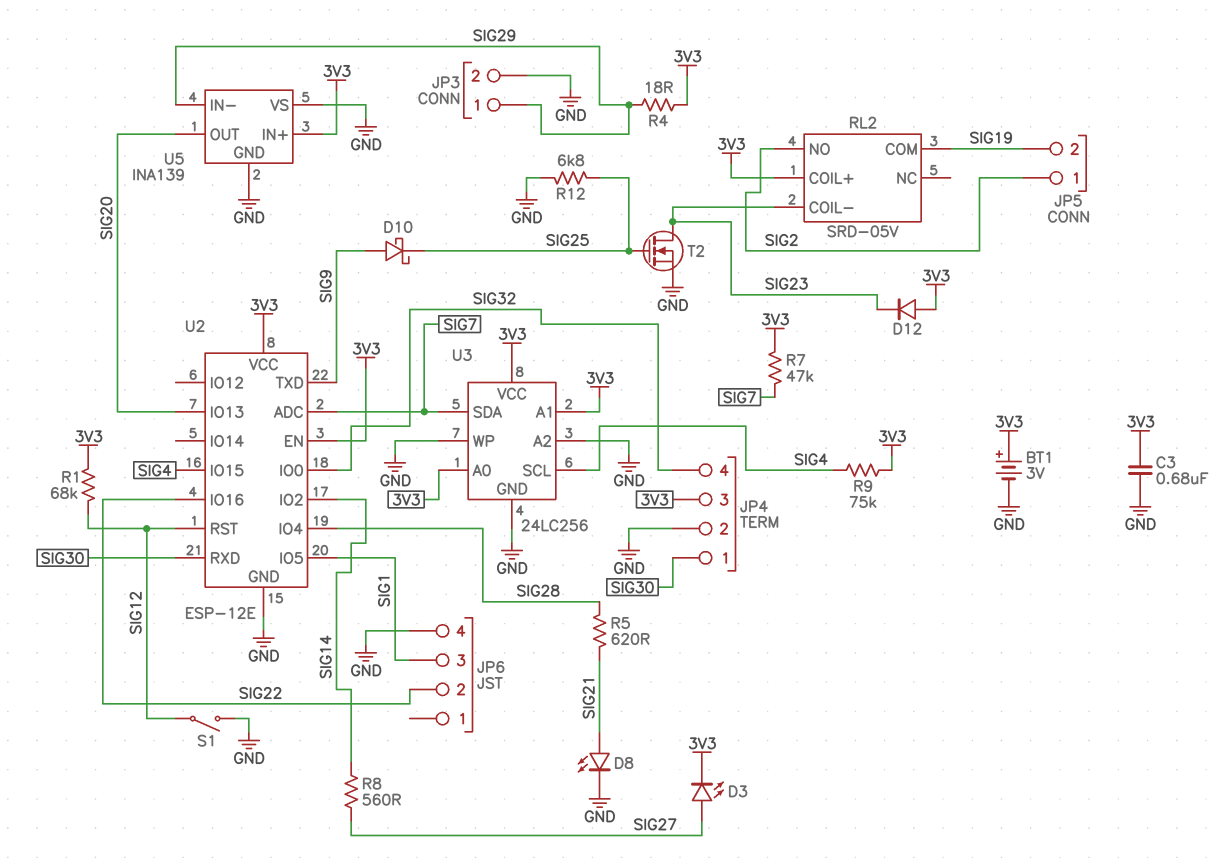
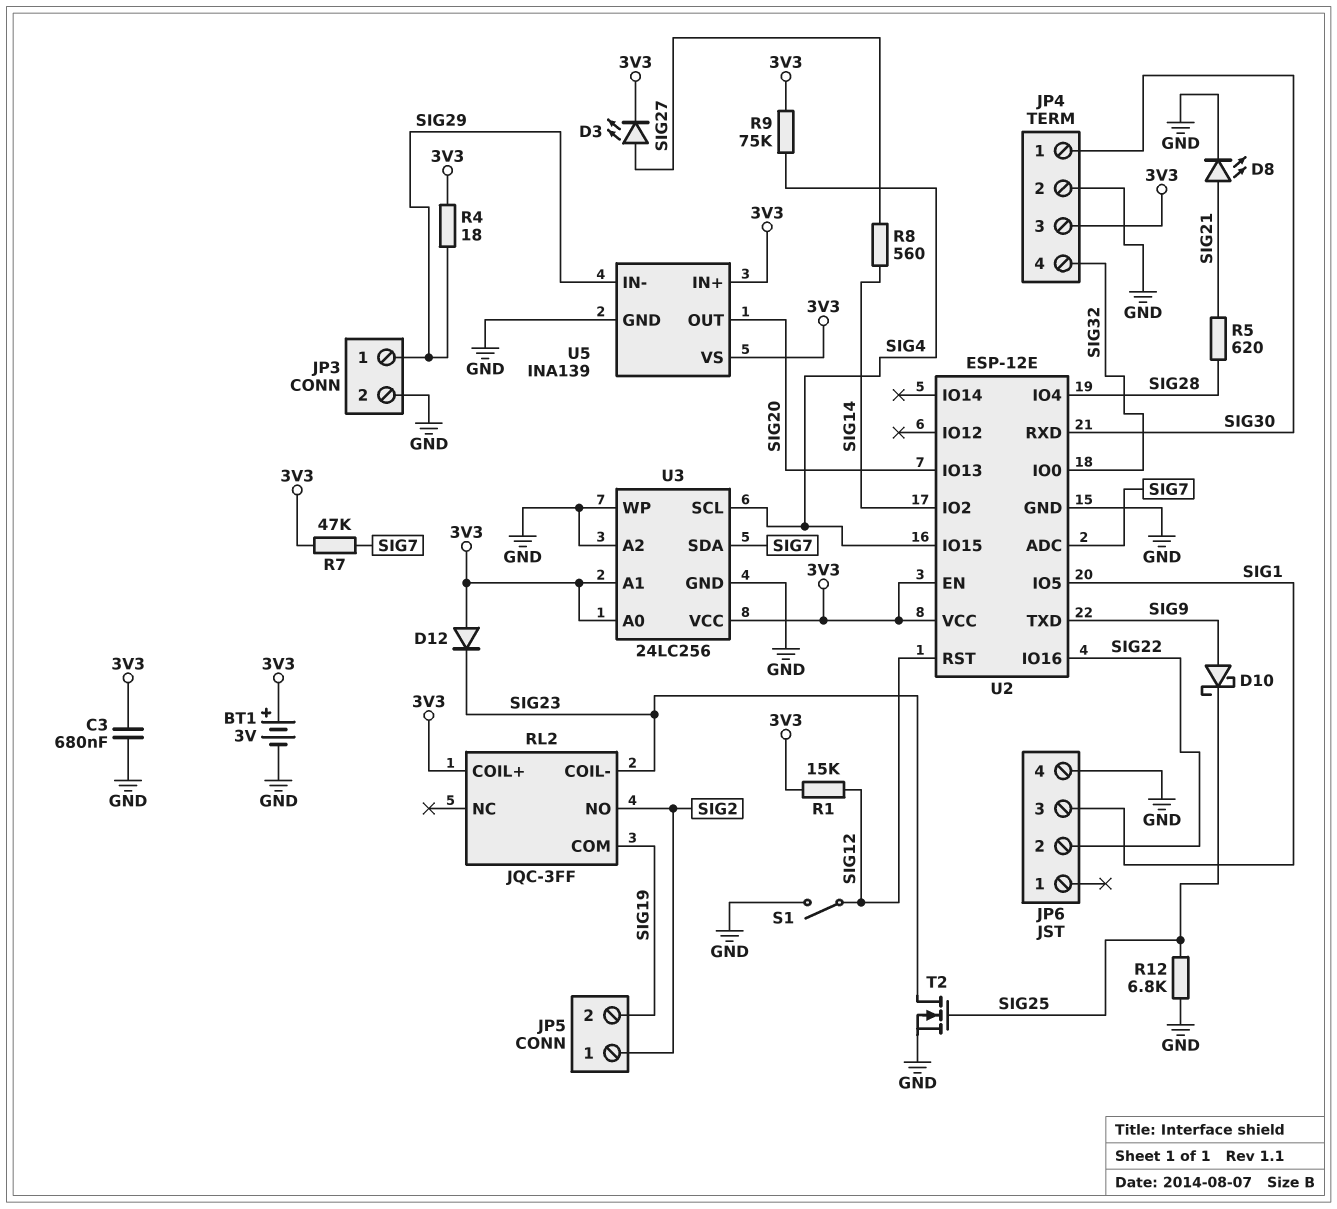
R1: 68k (3V3, SIG12) -> 15k (3V3, SIG12)
RL2: SRD-05V -> JQC-3FF
U5 pin VS: GND -> 3V3

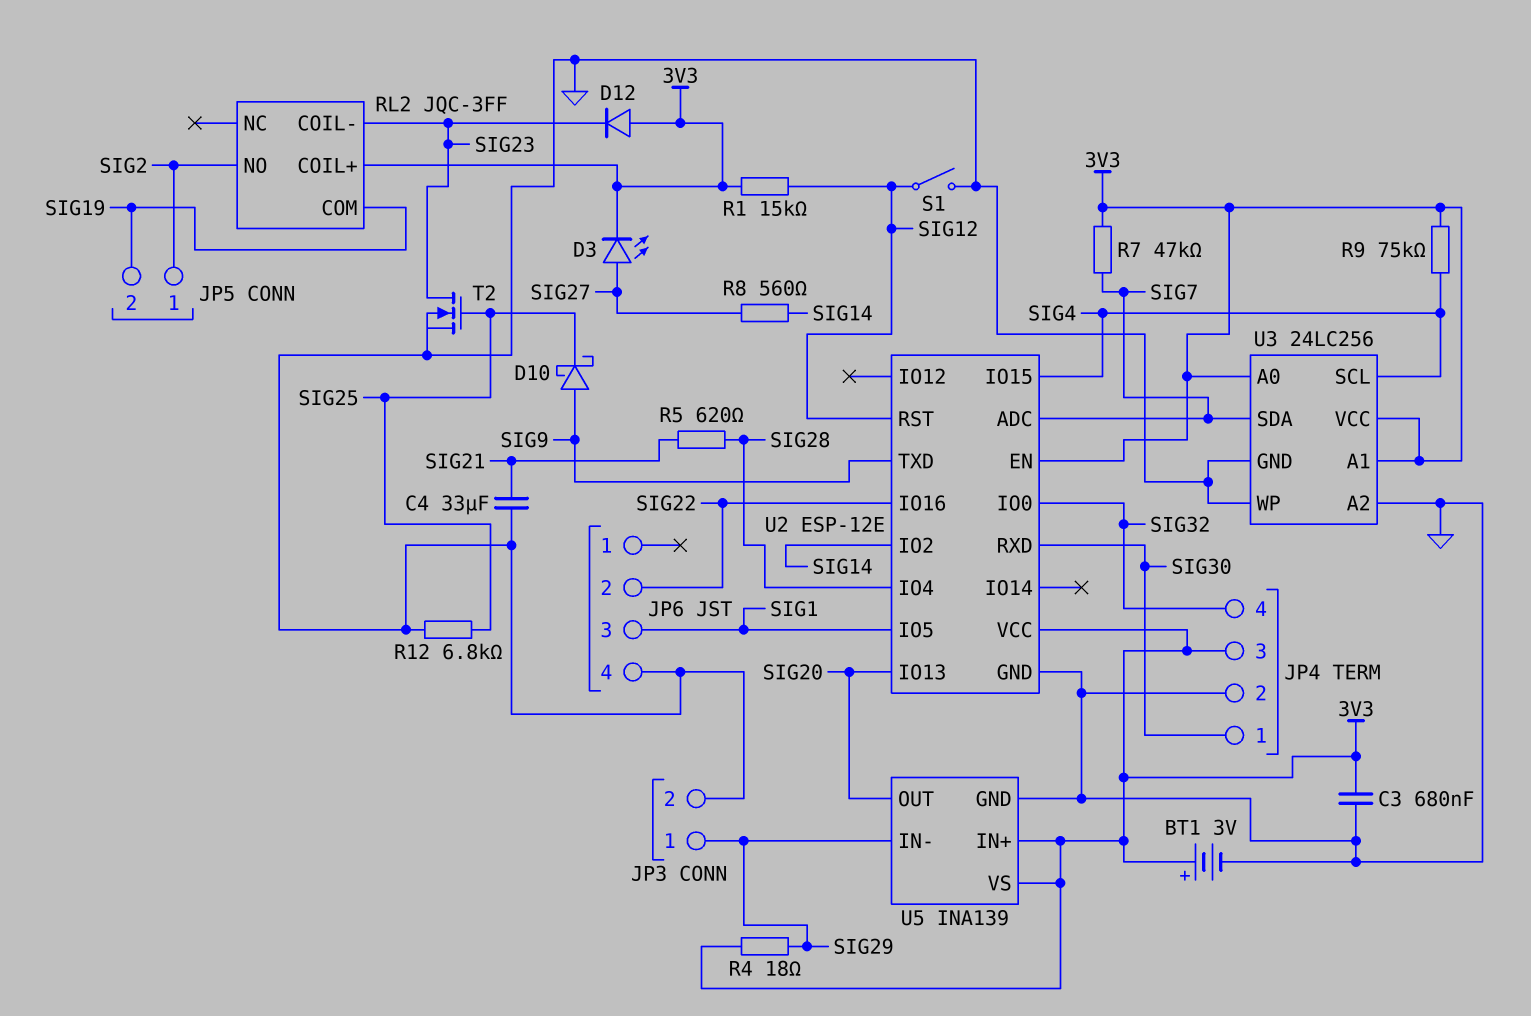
C4: none -> 33uF (GND, SIG21)
D8: LED (A SIG21, K GND) -> none

